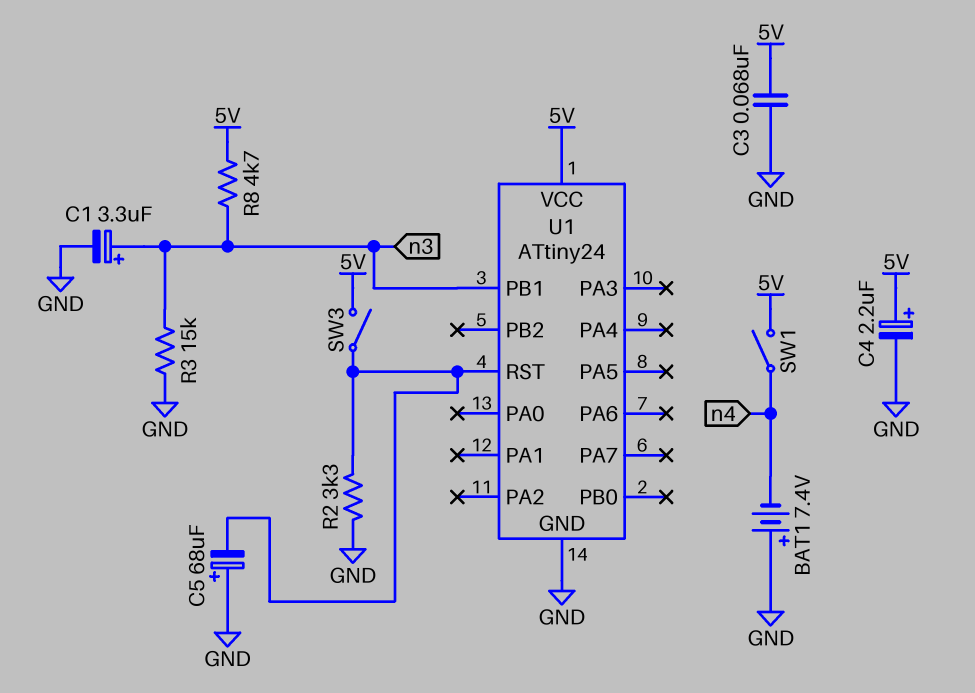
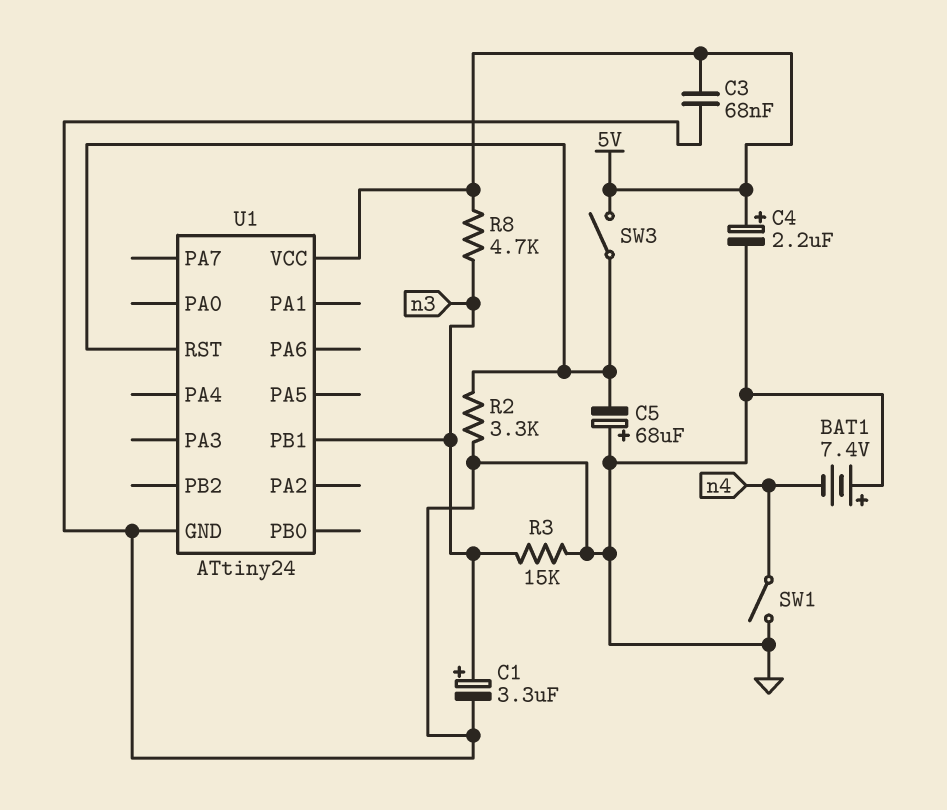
SW1: switch (5V, n4) -> switch (GND, n4)

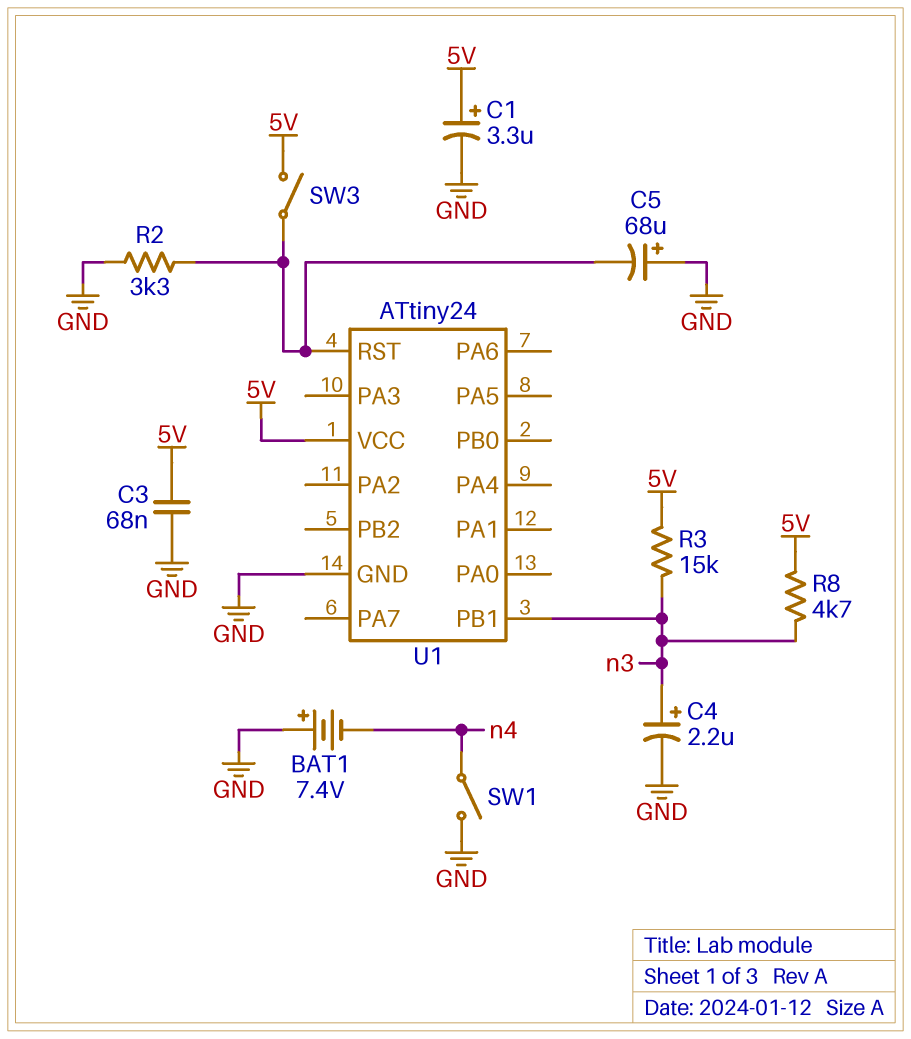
C1: 3.3uF (plus n3, minus GND) -> 3.3uF (plus 5V, minus GND)
C4: 2.2uF (plus 5V, minus GND) -> 2.2uF (plus n3, minus GND)
R3: 15k (GND, n3) -> 15k (5V, n3)

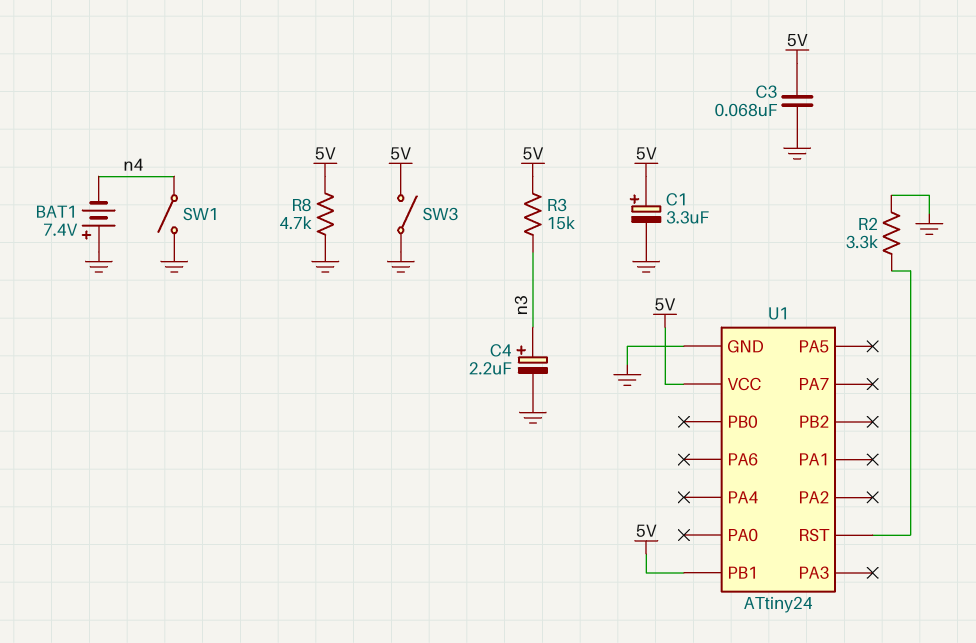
C5: 68uF (plus GND, minus U1/RST) -> none
R8: 4.7k (5V, n3) -> 4.7k (5V, GND)
SW3: switch (5V, U1/RST) -> switch (5V, GND)
U1 pin PB1: n3 -> 5V

